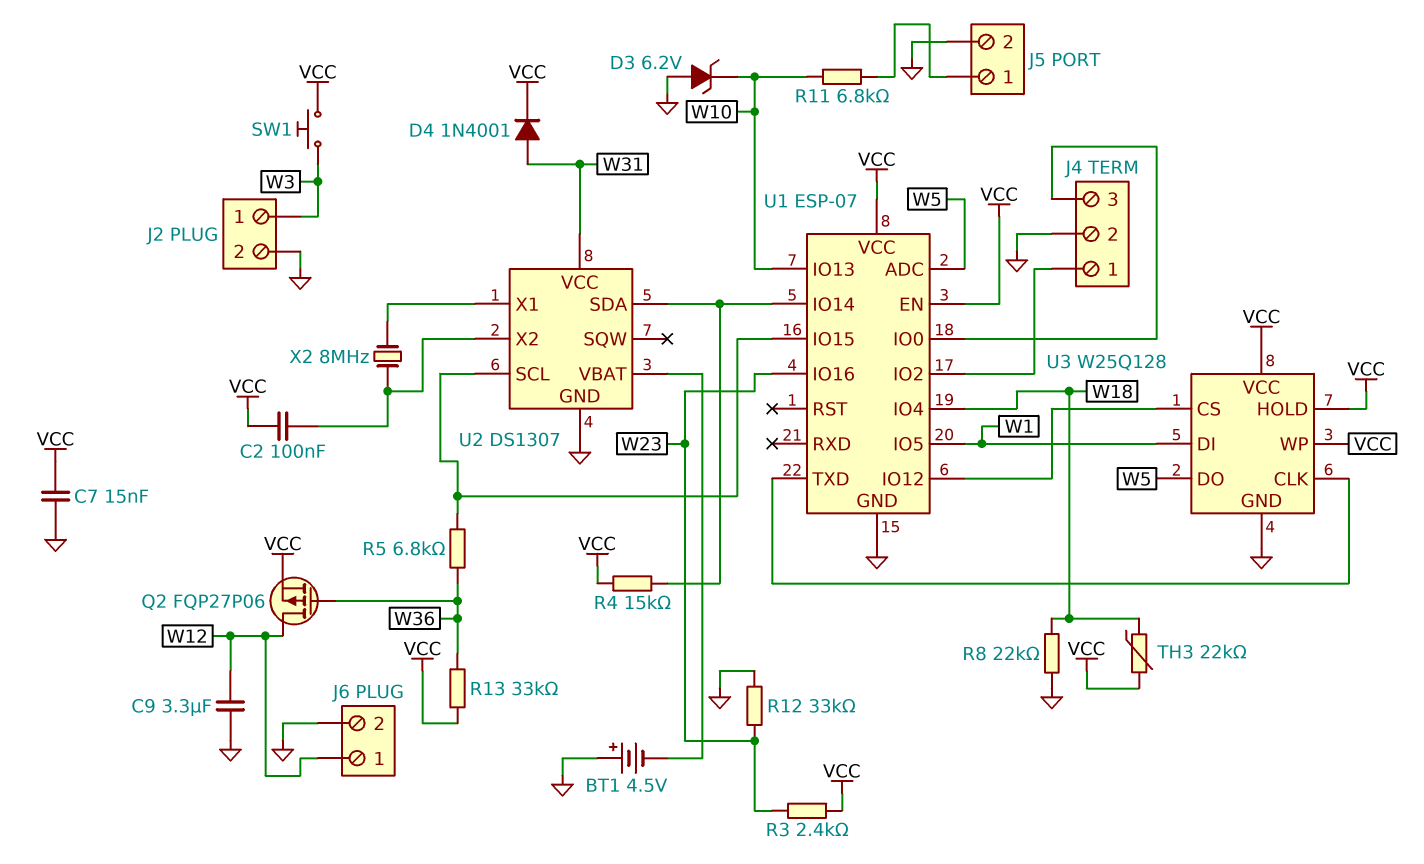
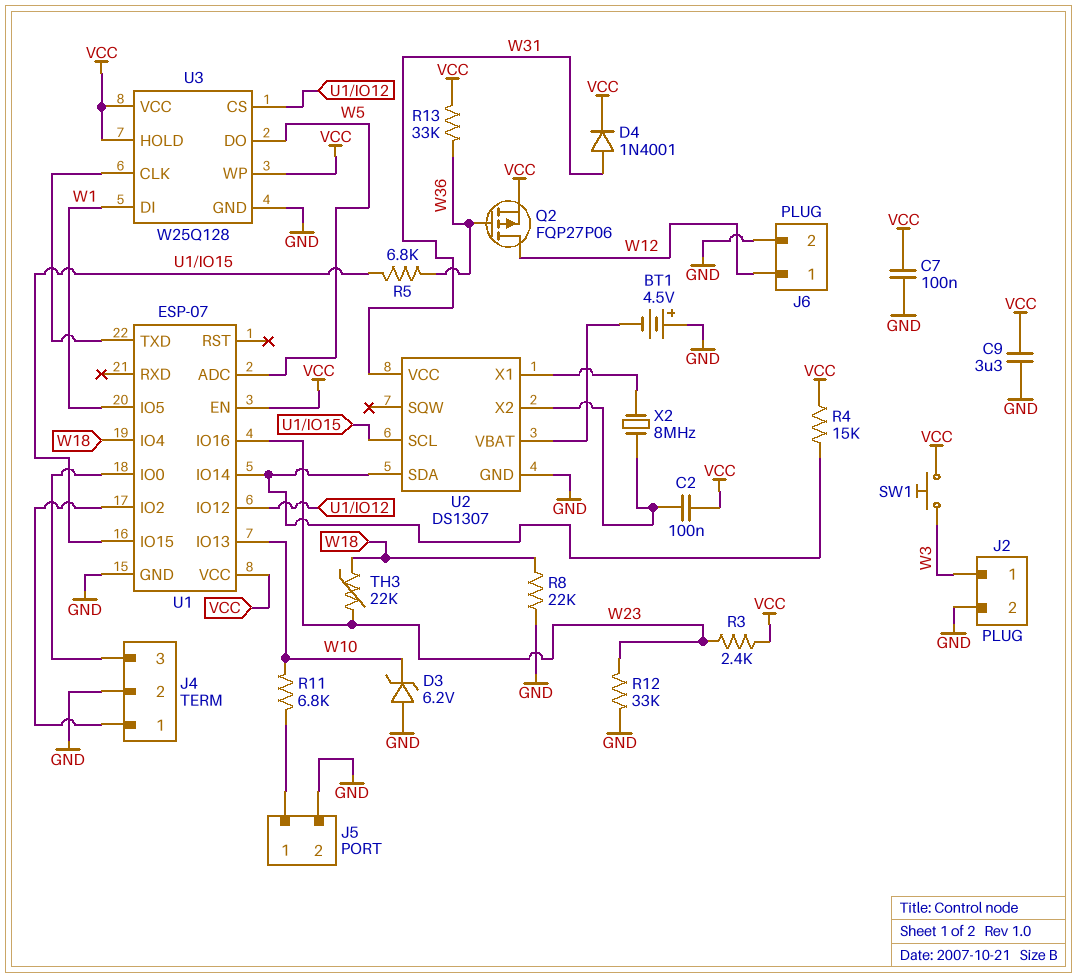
C7: 15nF (GND, VCC) -> 100nF (GND, VCC)
C9: 3.3uF (GND, W12) -> 3.3uF (GND, VCC)
TH3: 22k (VCC, W18) -> 22k (W18, W23)

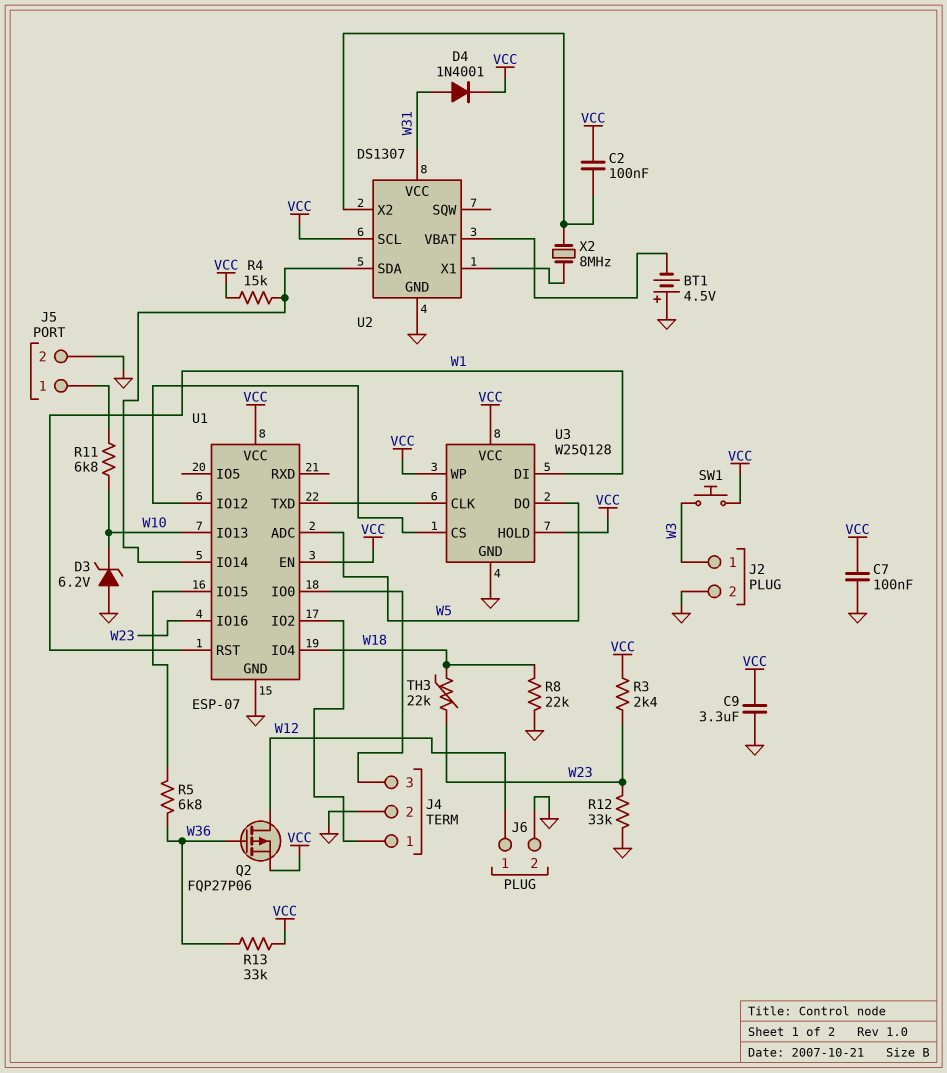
U1 pin IO5: W1 -> none
U1 pin RST: none -> W1
U2 pin SCL: U1/IO15 -> VCC

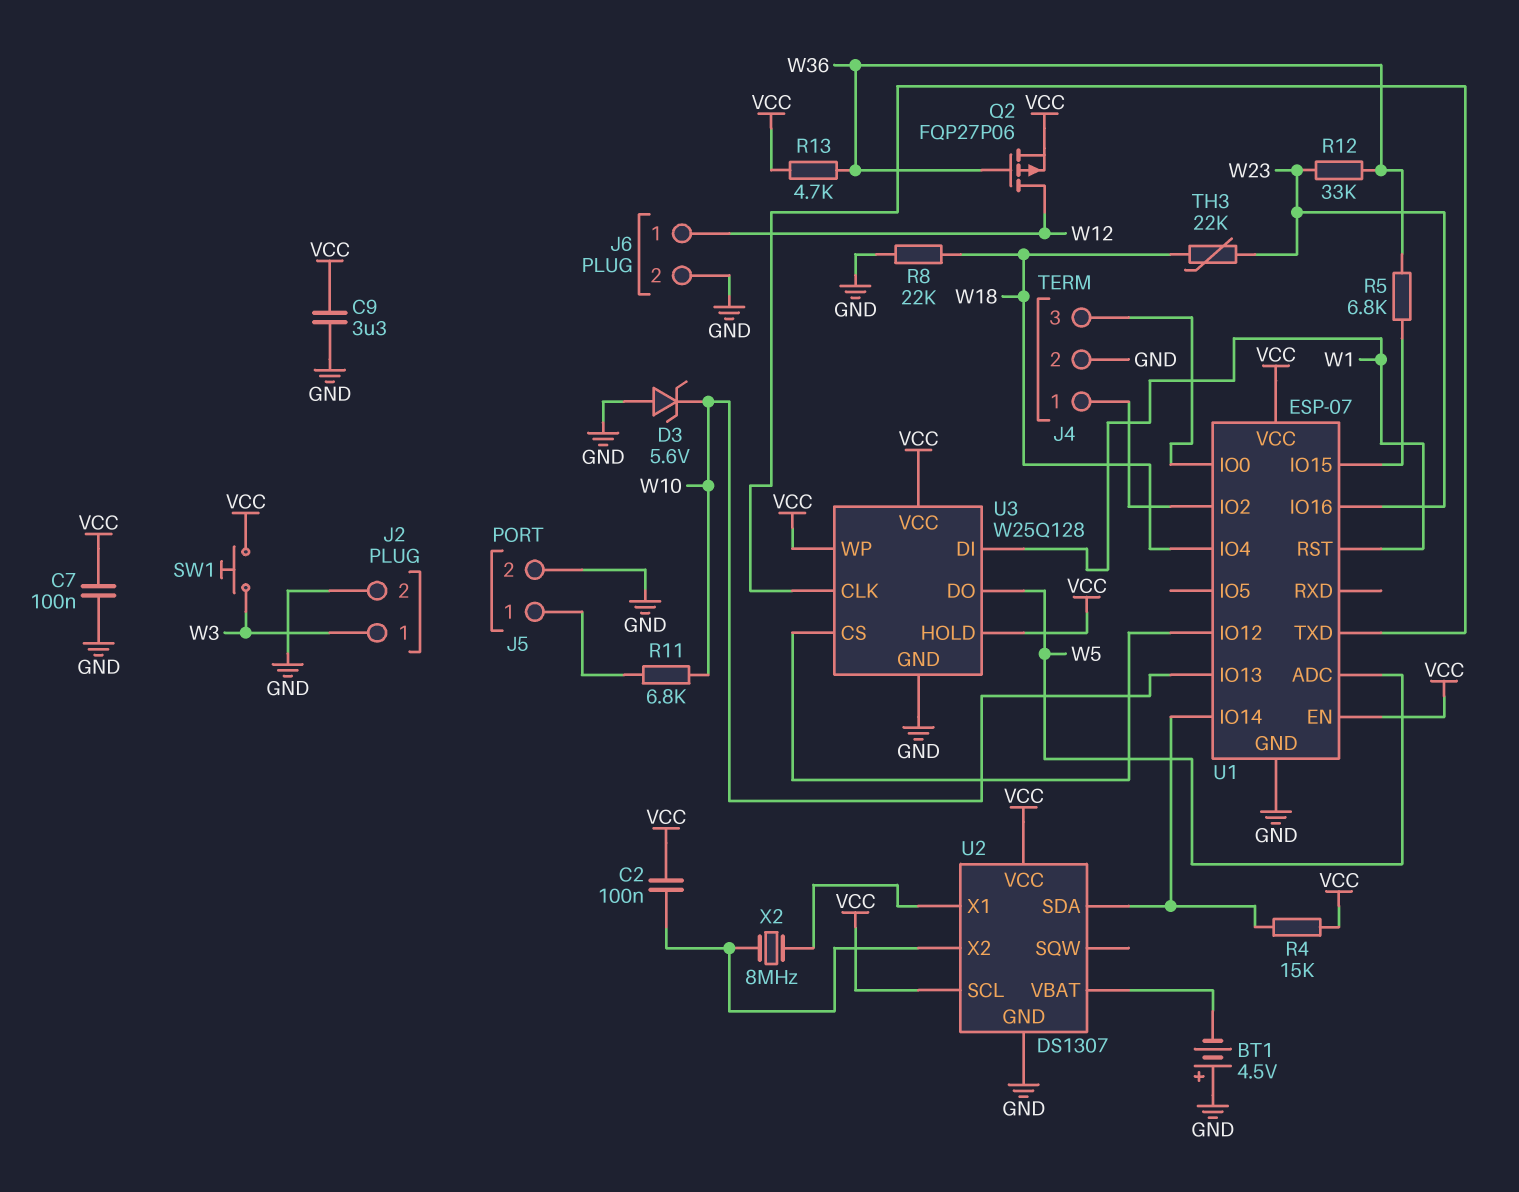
D3: zener 6.2V (A GND, K W10) -> zener 5.6V (A GND, K W10)
D4: diode 1N4001 (A W31, K VCC) -> none
R3: 2.4k (VCC, W23) -> none
R12: 33k (GND, W23) -> 33k (W23, W36)
R13: 33k (VCC, W36) -> 4.7k (VCC, W36)
U2 pin VCC: W31 -> VCC

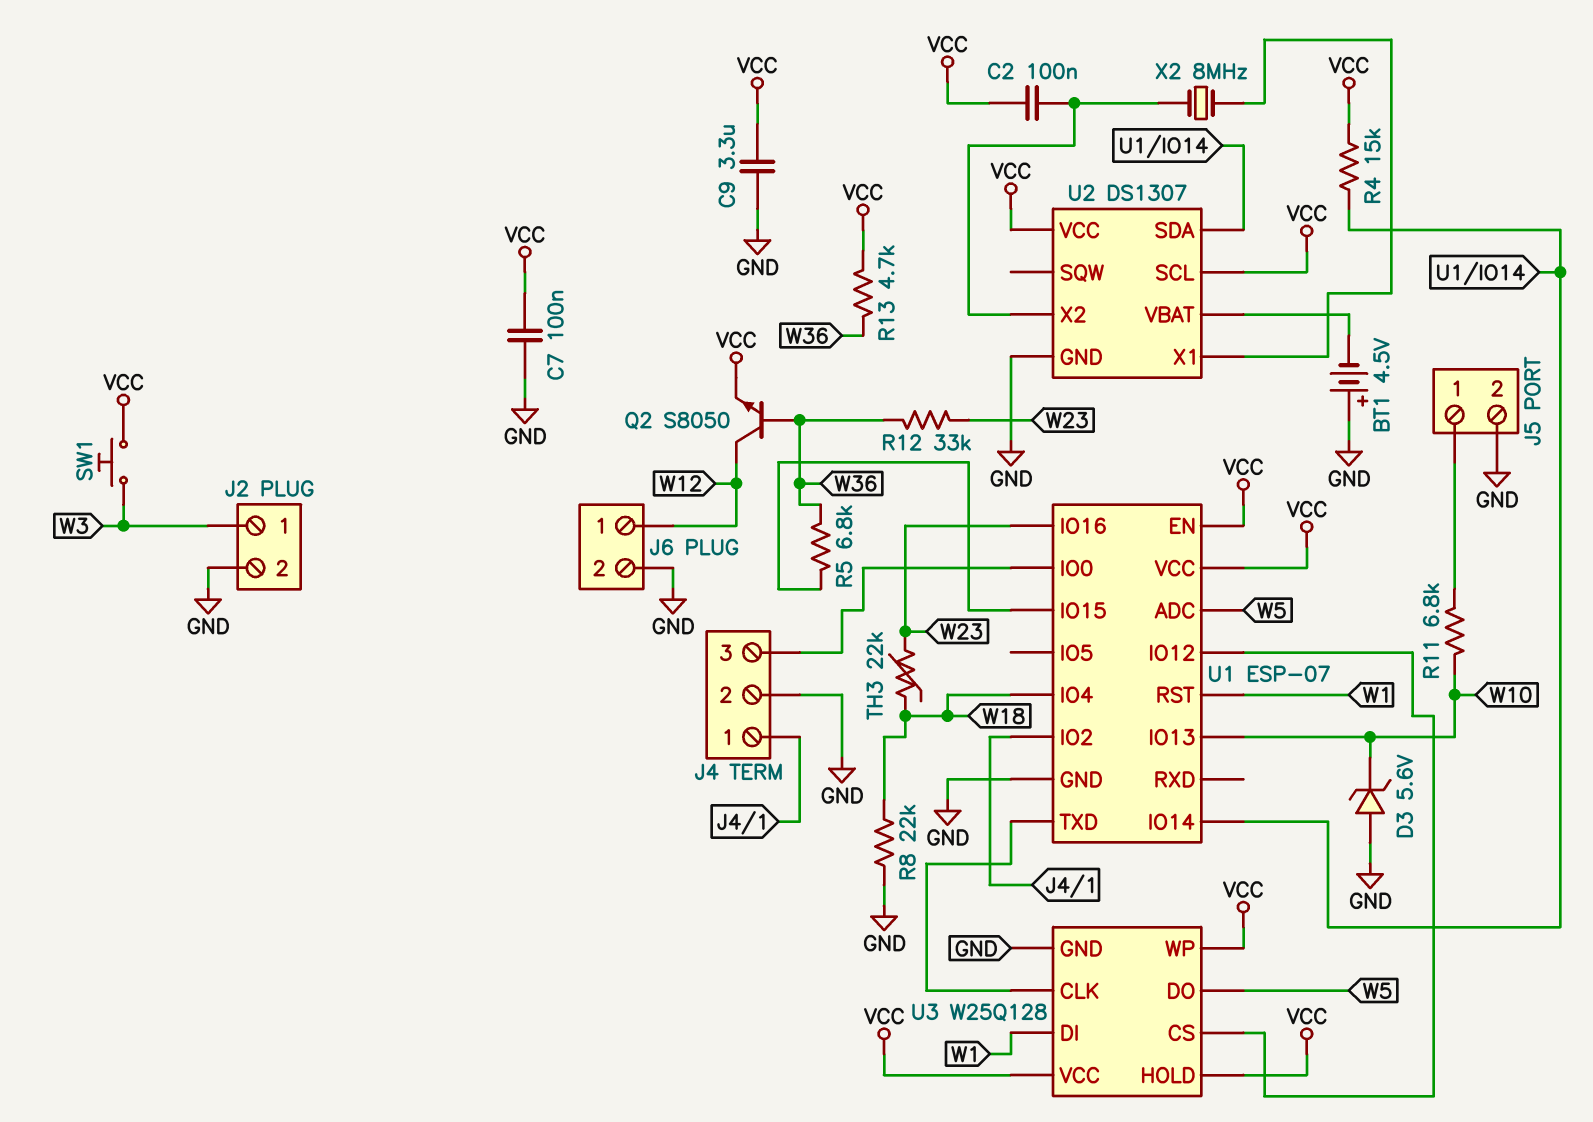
Q2: PMOS FQP27P06 (G W36, D W12, S VCC) -> NPN S8050 (B W36, C W12, E VCC)

